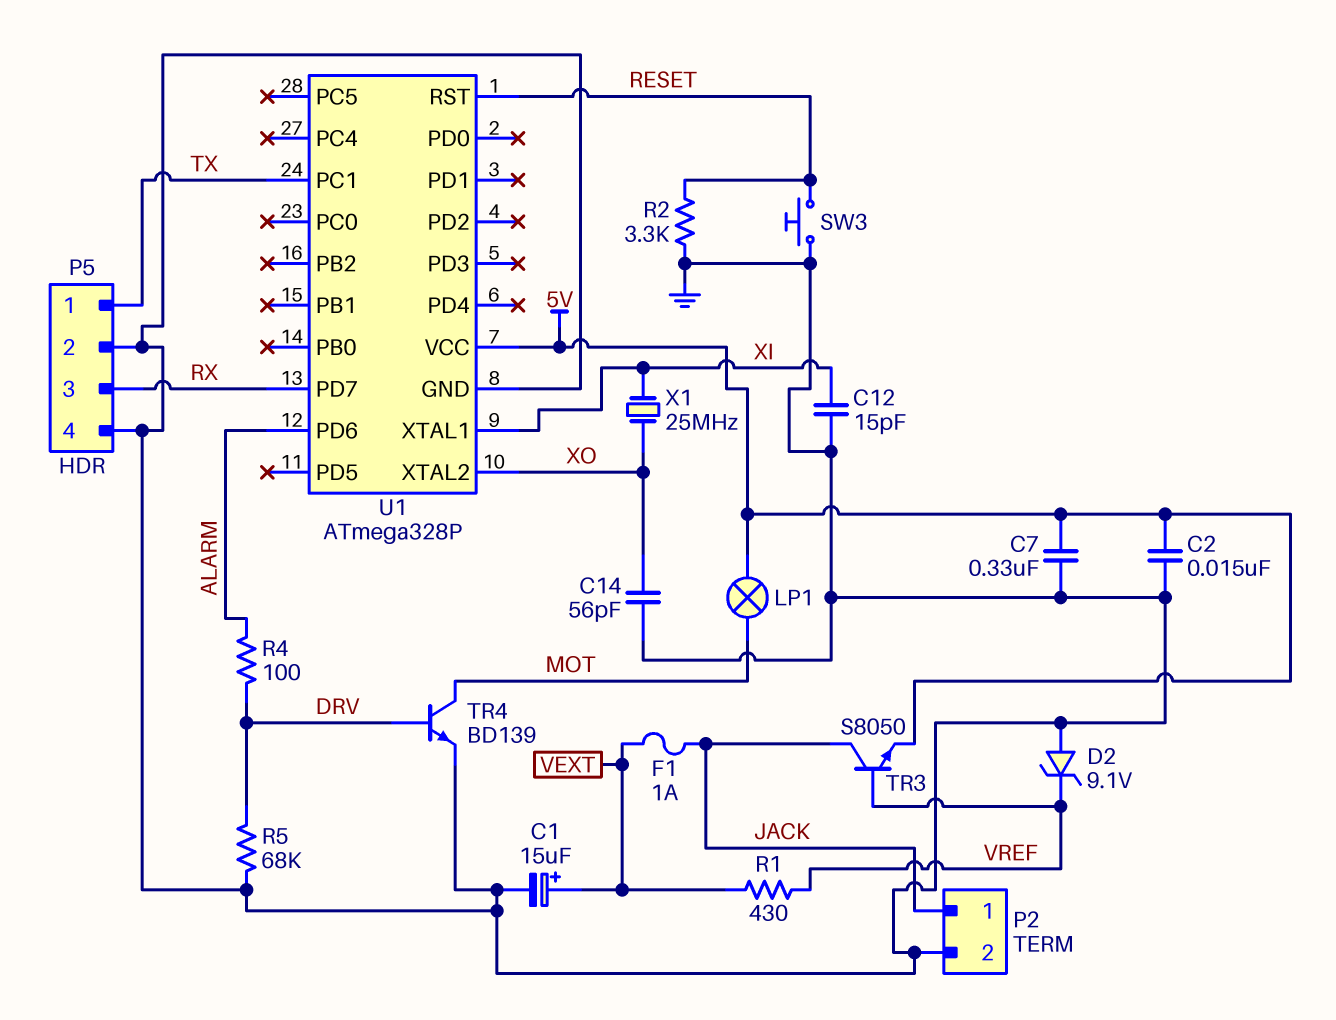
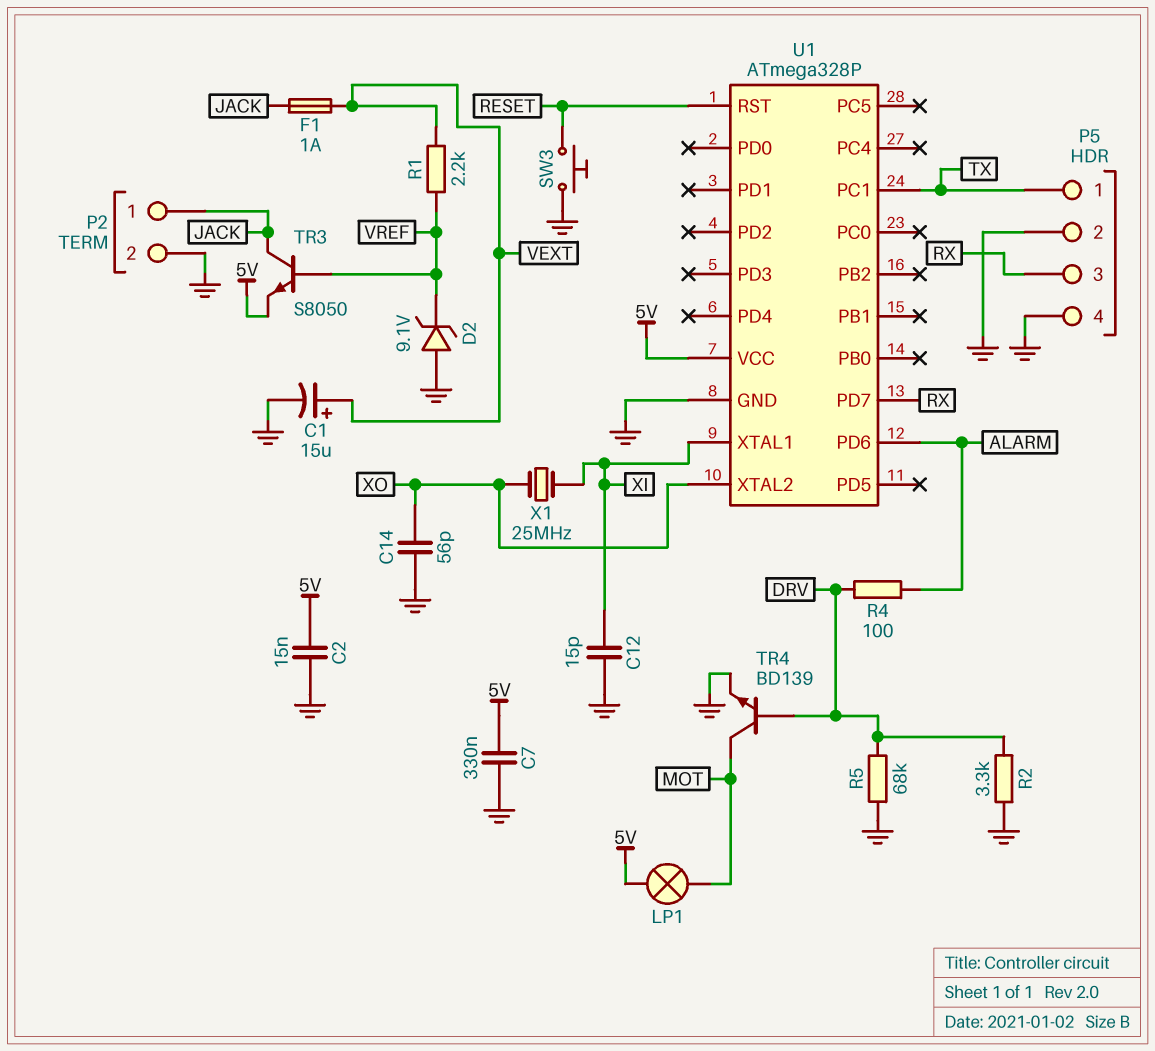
R1: 430 (VEXT, VREF) -> 2.2k (VEXT, VREF)
R2: 3.3k (GND, RESET) -> 3.3k (DRV, GND)

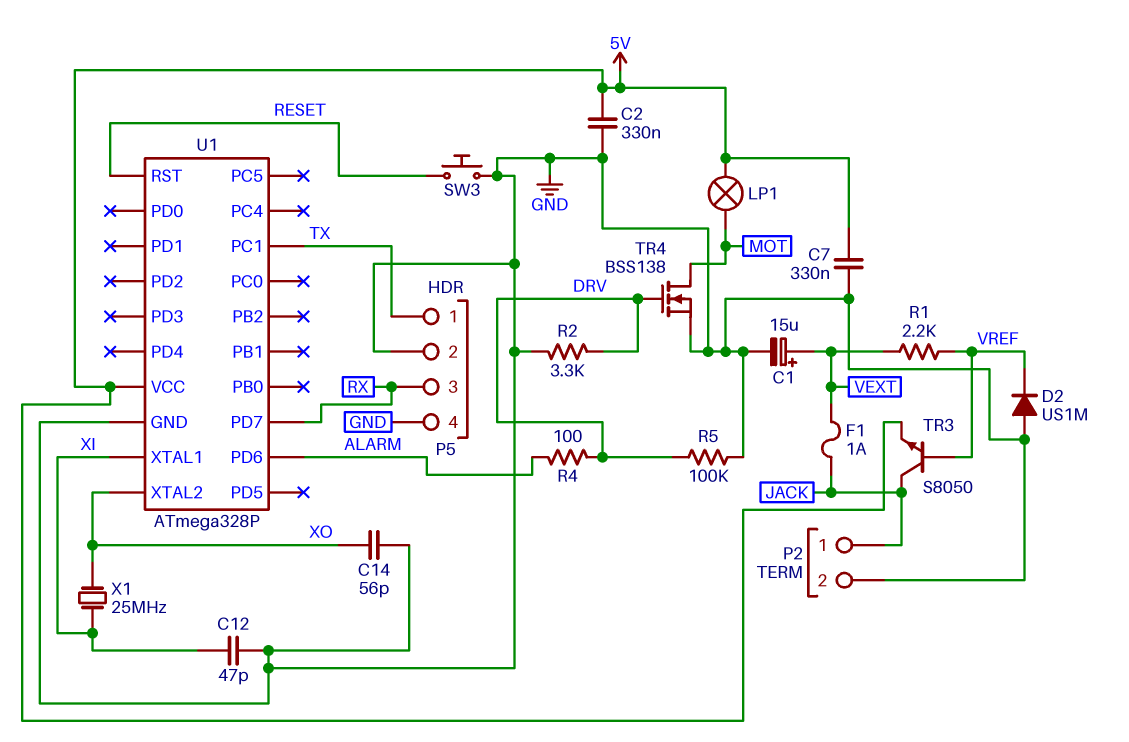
C2: 15nF (5V, GND) -> 330nF (5V, GND)
C12: 15pF (GND, XI) -> 47pF (GND, XI)
D2: zener 9.1V (A GND, K VREF) -> diode US1M (A GND, K VREF)
R5: 68k (DRV, GND) -> 100k (DRV, GND)
TR4: NPN BD139 (B DRV, C MOT, E GND) -> NMOS BSS138 (G DRV, D MOT, S GND)

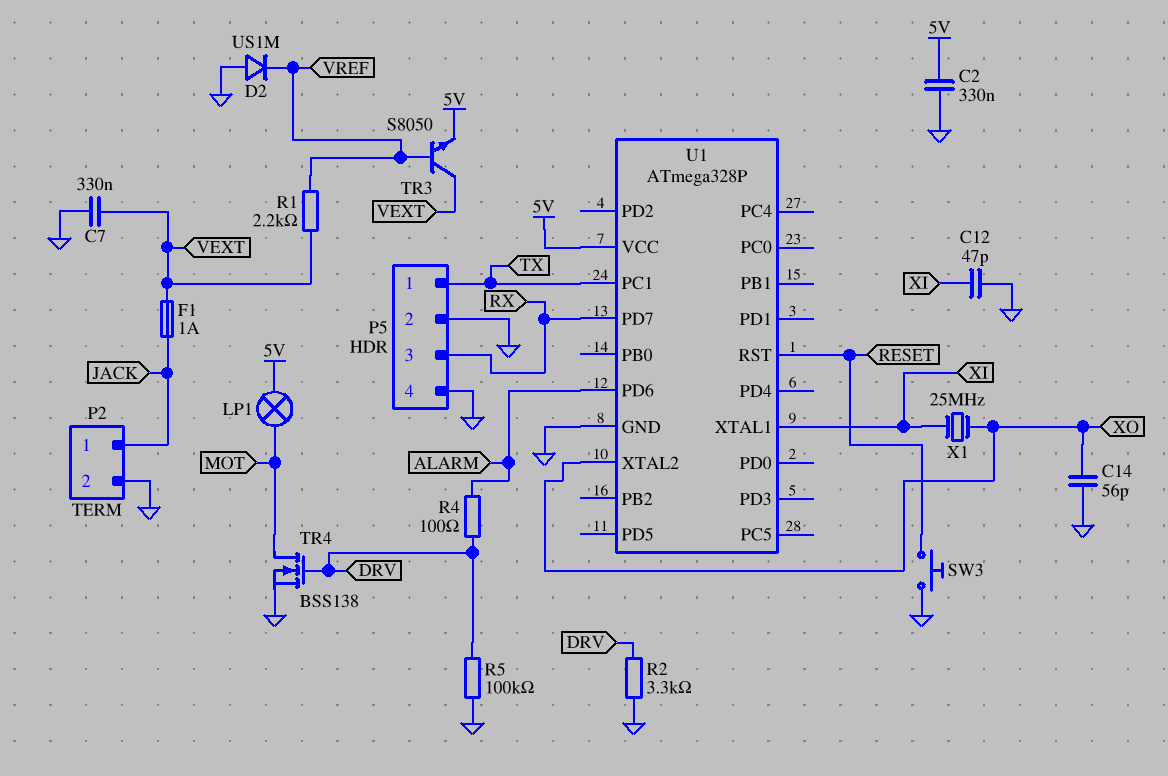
C1: 15uF (plus VEXT, minus GND) -> none
C7: 330nF (5V, GND) -> 330nF (GND, VEXT)
TR3: NPN S8050 (B VREF, C JACK, E 5V) -> NPN S8050 (B VREF, C VEXT, E 5V)

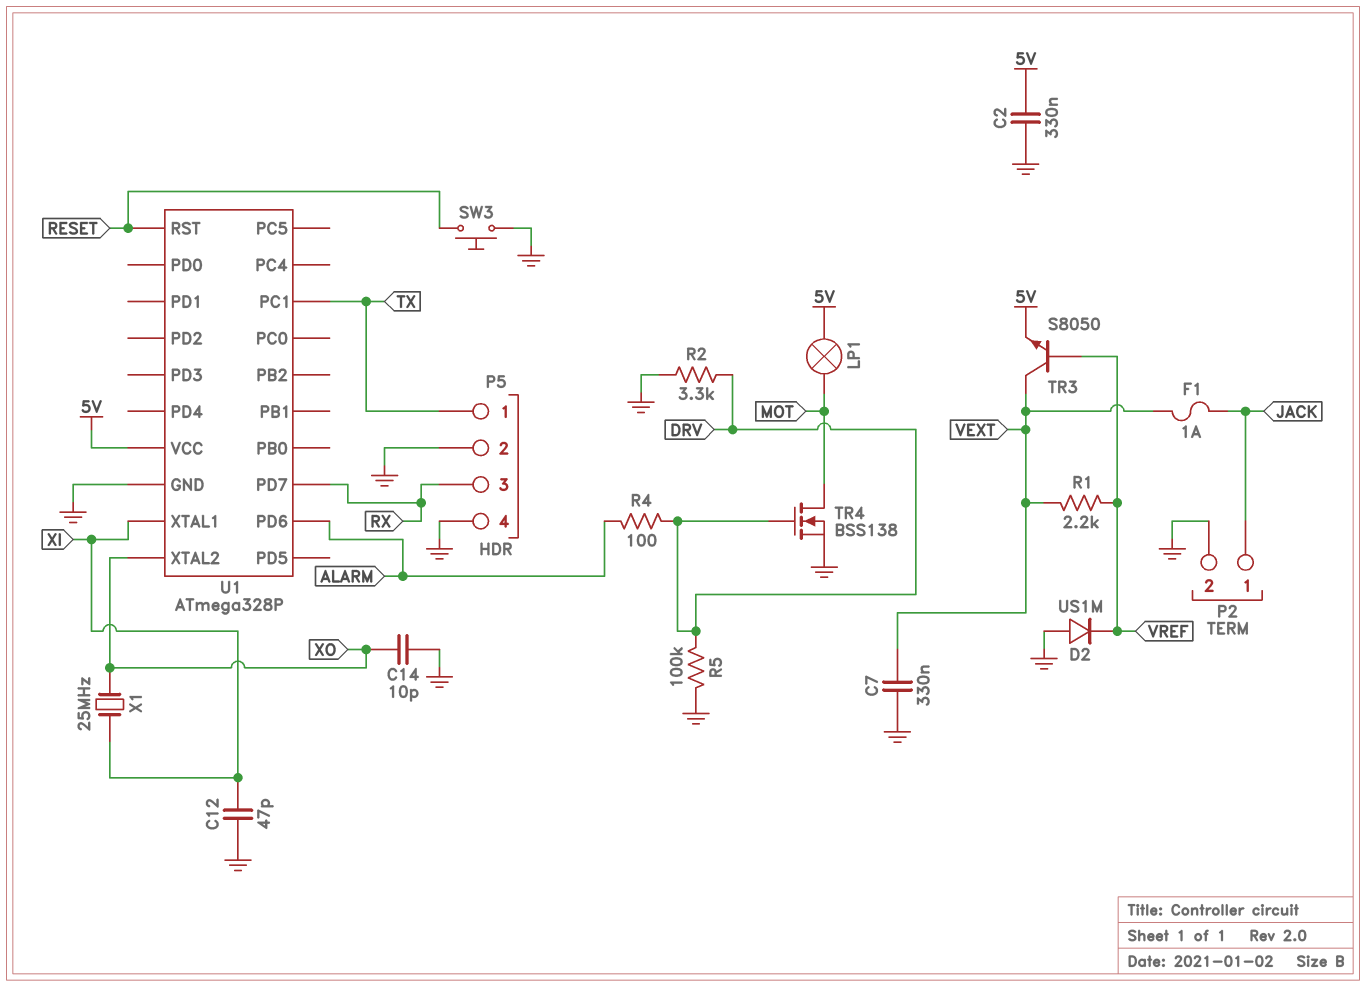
C14: 56pF (GND, XO) -> 10pF (GND, XO)

